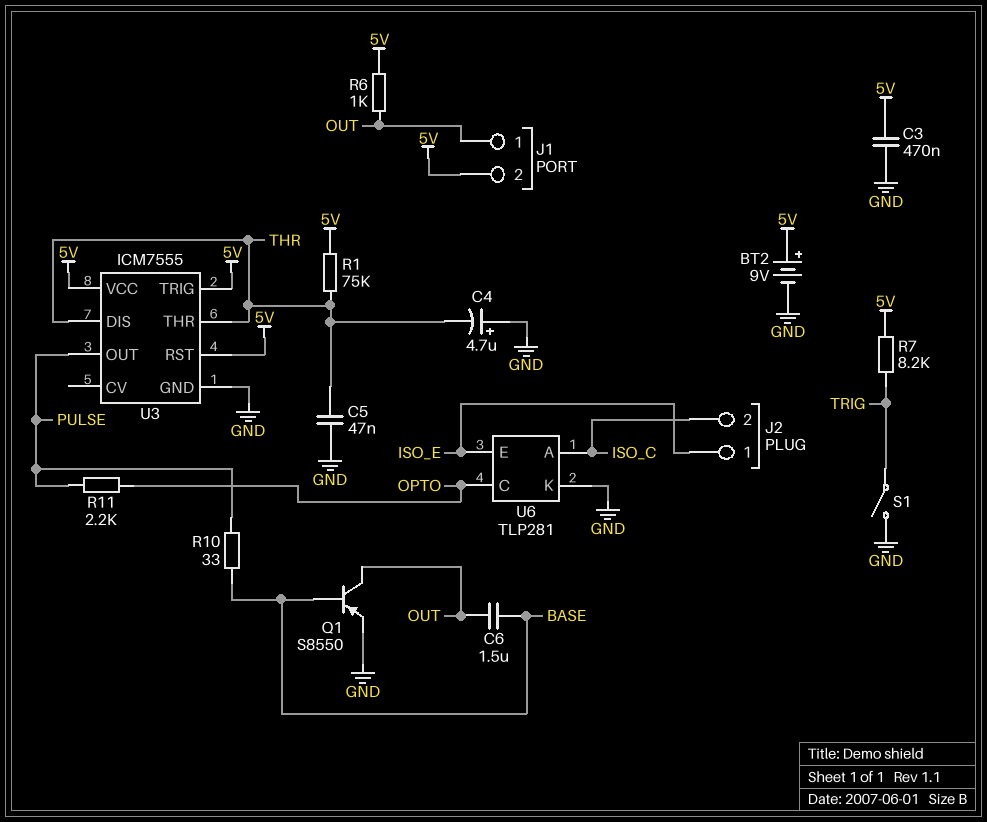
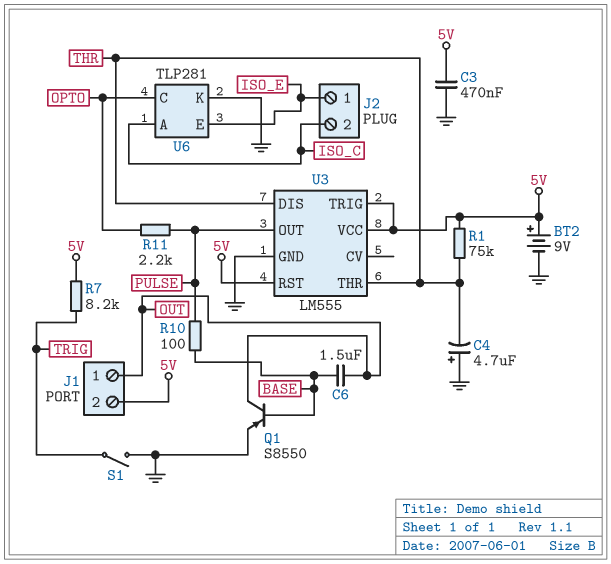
C5: 47nF (GND, THR) -> none
R6: 1k (5V, OUT) -> none
R10: 33 (BASE, PULSE) -> 100 (BASE, PULSE)
U3: ICM7555 -> LM555

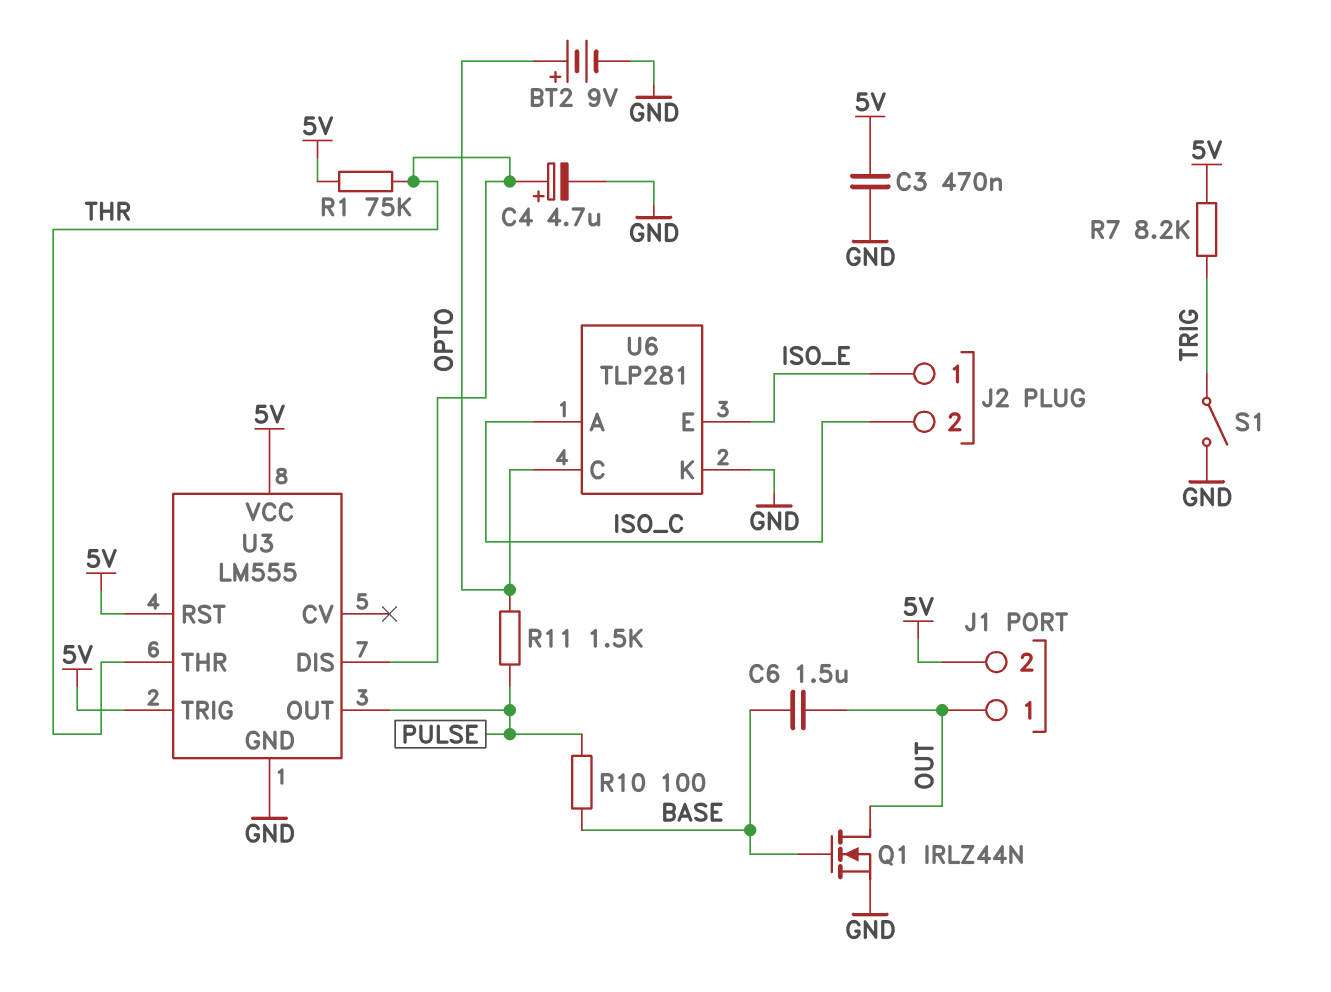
BT2: 9V (plus 5V, minus GND) -> 9V (plus OPTO, minus GND)
C4: 4.7uF (plus GND, minus THR) -> 4.7uF (plus THR, minus GND)
Q1: PNP S8550 (B BASE, C OUT, E GND) -> NMOS IRLZ44N (G BASE, D OUT, S GND)
R11: 2.2k (OPTO, PULSE) -> 1.5k (OPTO, PULSE)

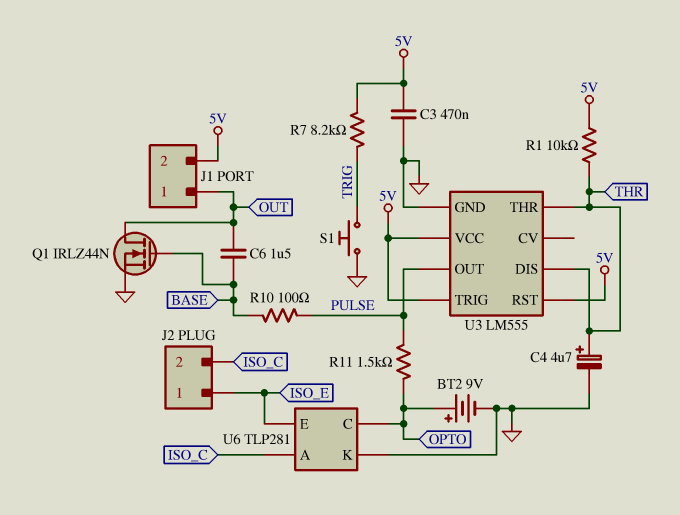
R1: 75k (5V, THR) -> 10k (5V, THR)
S1: switch (GND, TRIG) -> button (GND, TRIG)

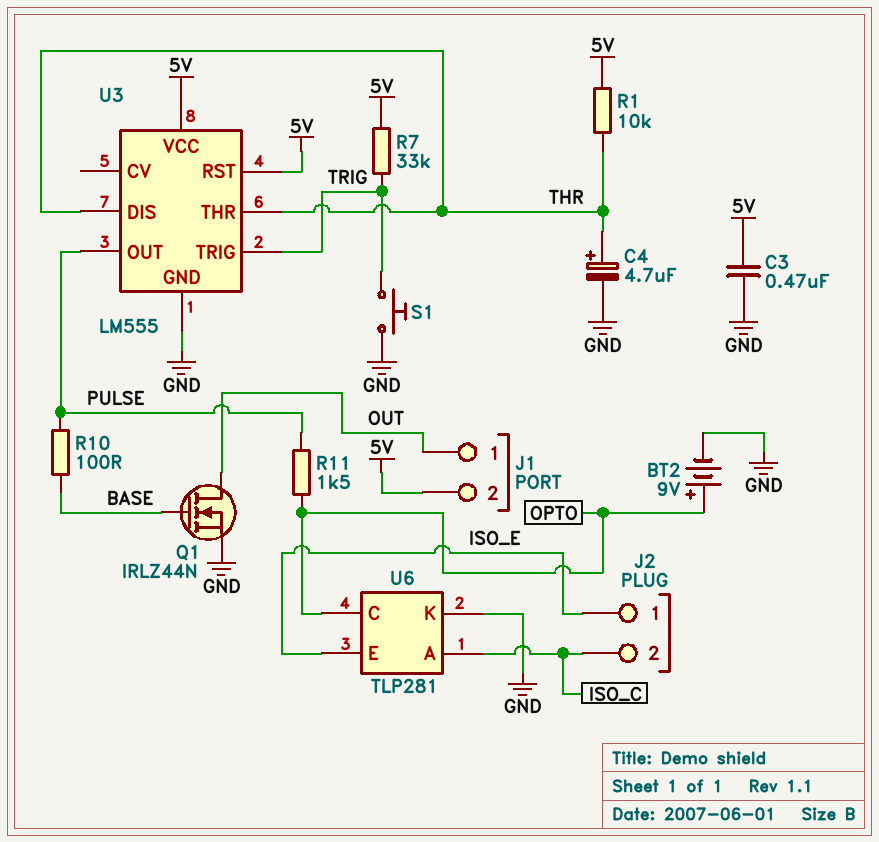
C6: 1.5uF (BASE, OUT) -> none
R7: 8.2k (5V, TRIG) -> 33k (5V, TRIG)
U3 pin TRIG: 5V -> TRIG

